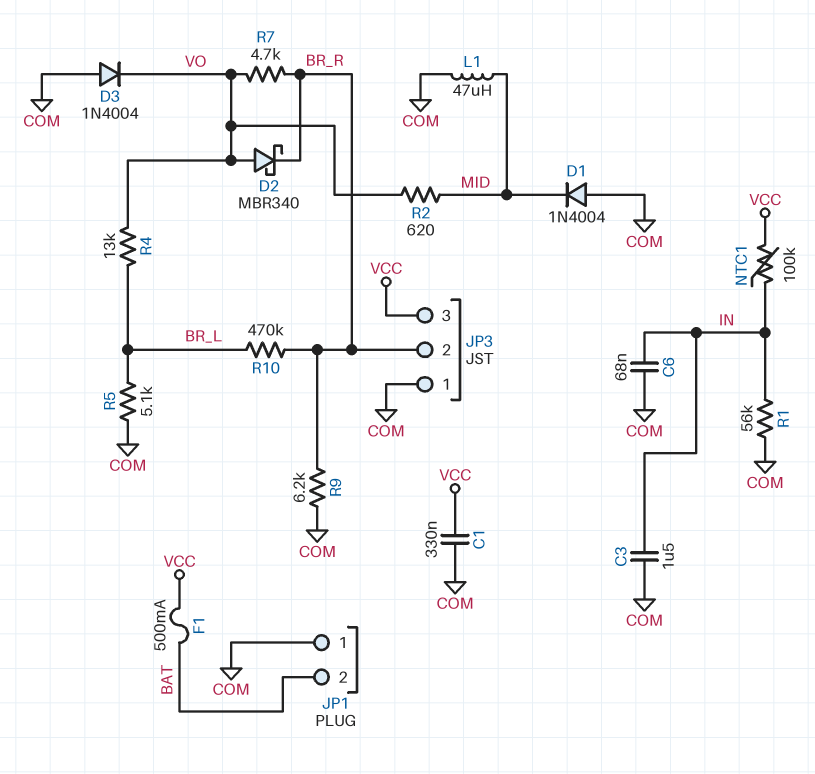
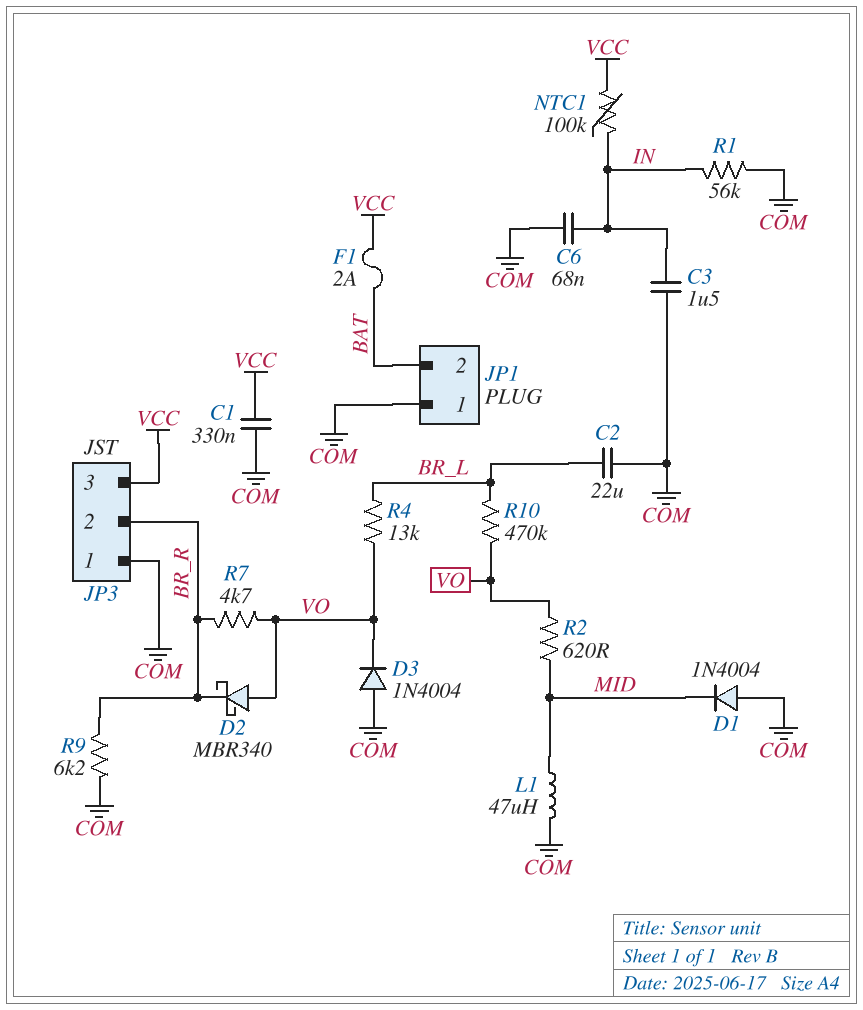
C2: none -> 22uF (BR_L, COM)
F1: 500mA (BAT, VCC) -> 2A (BAT, VCC)
R5: 5.1k (BR_L, COM) -> none
R10: 470k (BR_L, BR_R) -> 470k (BR_L, VO)

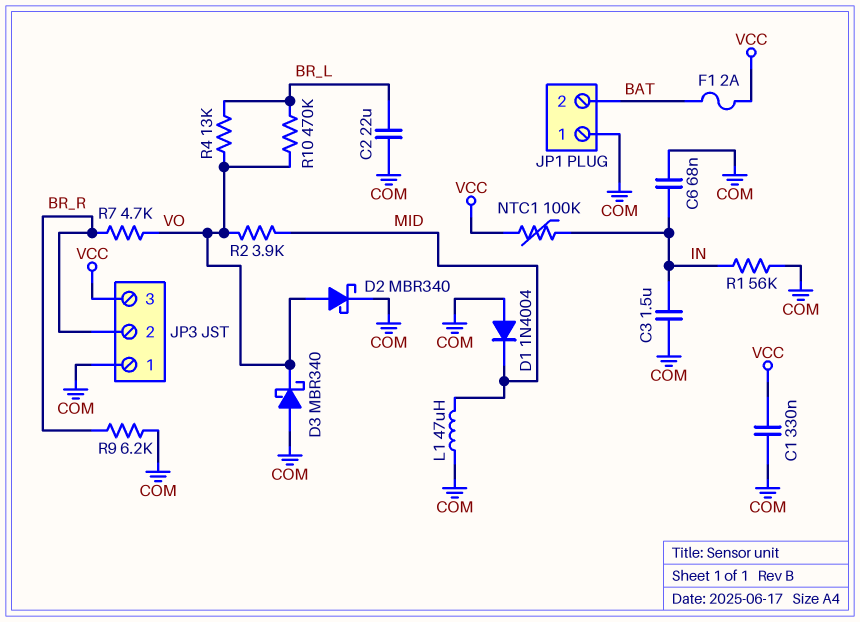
D2: schottky MBR340 (A VO, K BR_R) -> schottky MBR340 (A VO, K COM)
D3: diode 1N4004 (A COM, K VO) -> schottky MBR340 (A COM, K VO)
R2: 620 (MID, VO) -> 3.9k (MID, VO)

